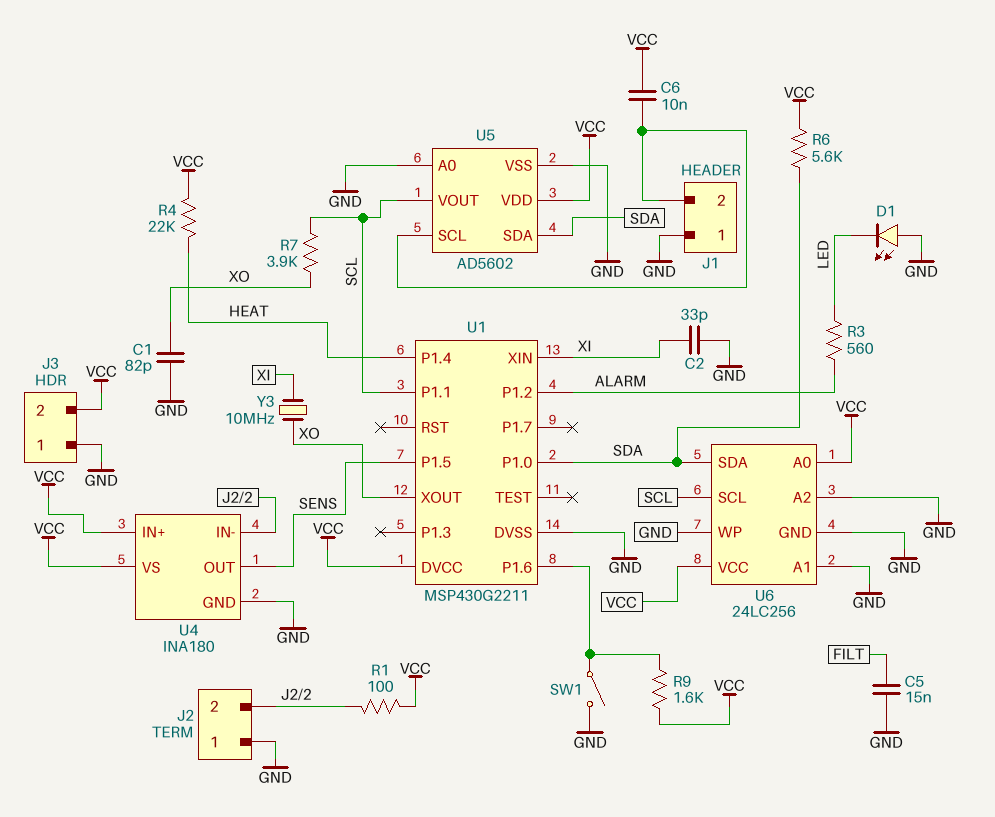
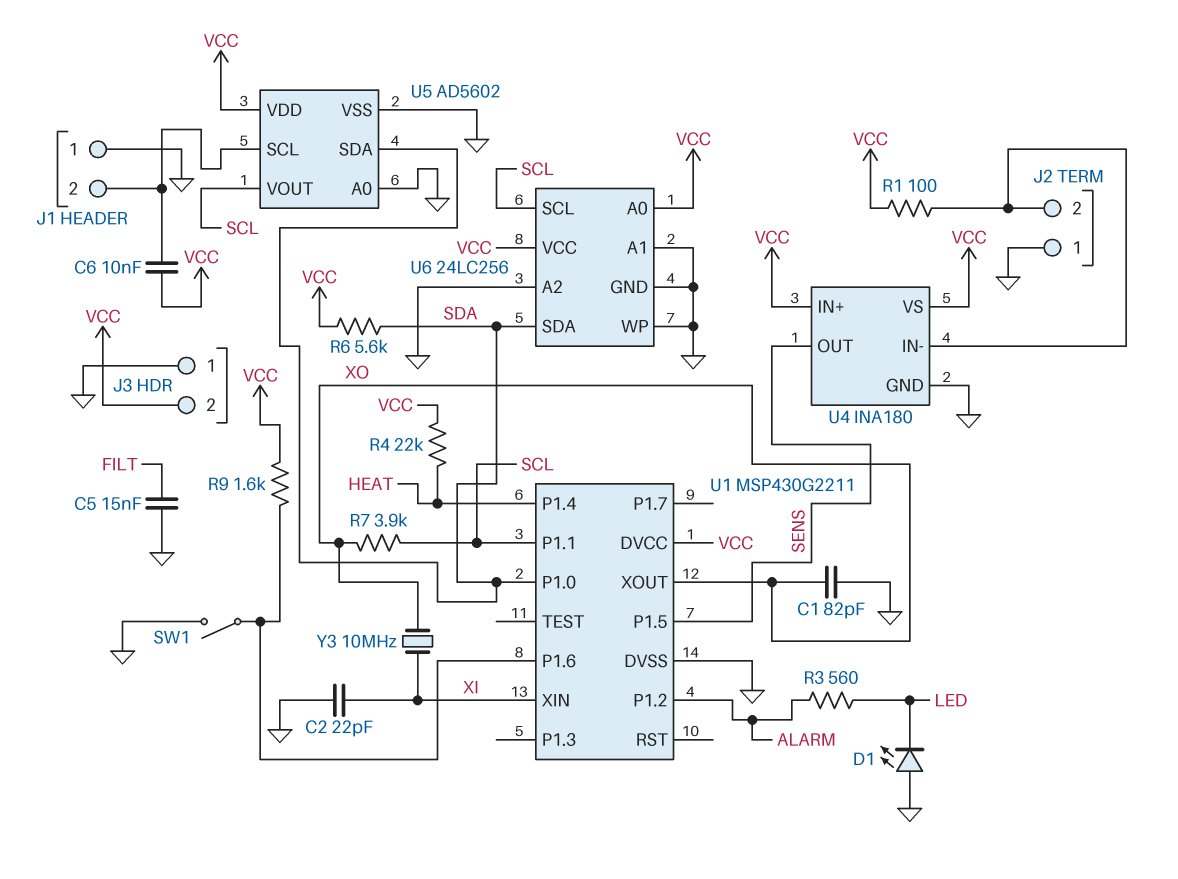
C2: 33pF (GND, XI) -> 22pF (GND, XI)

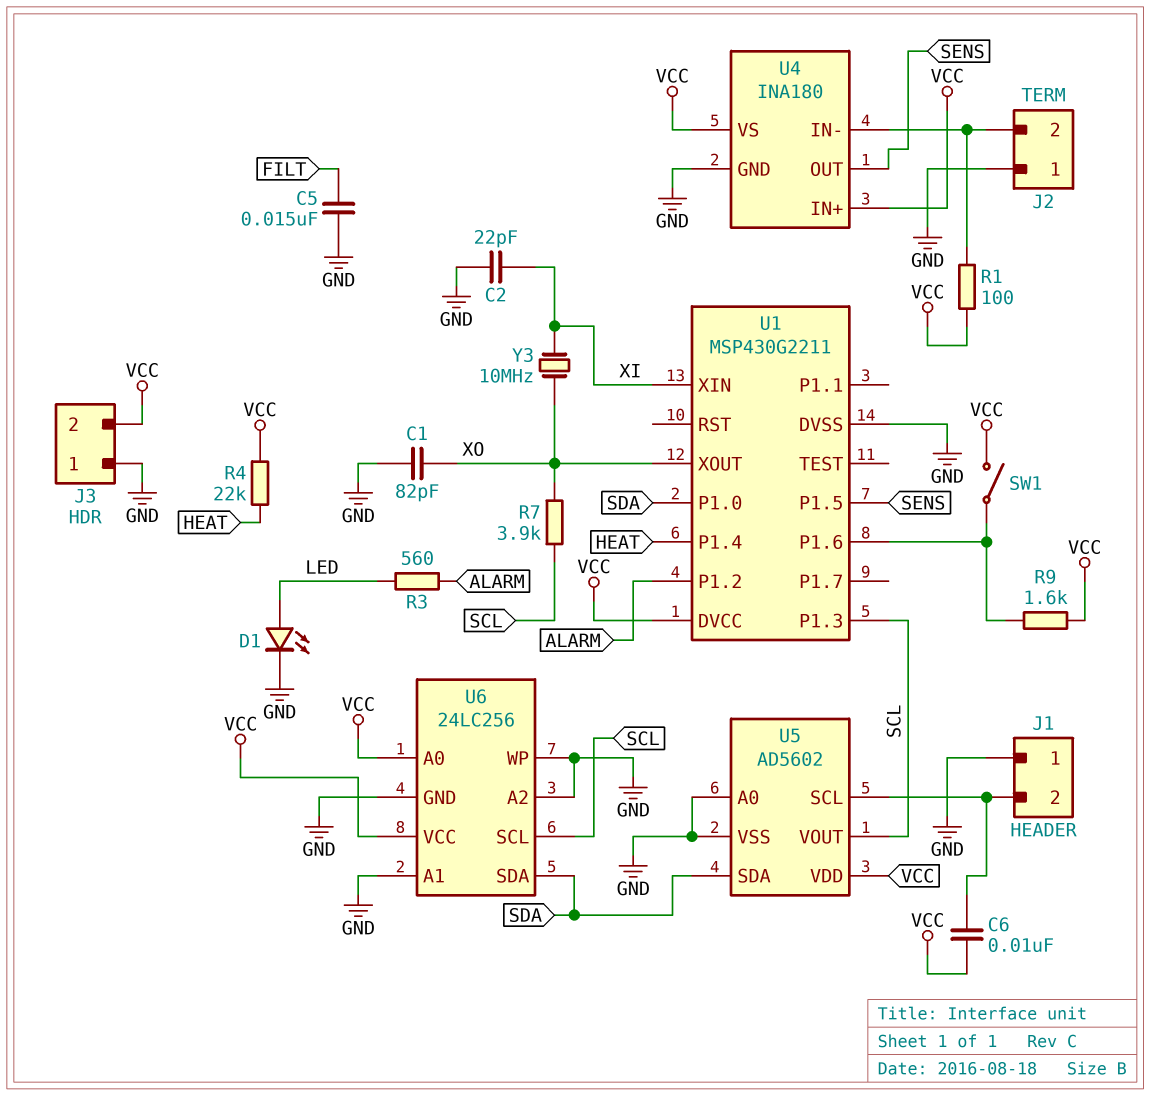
D1: LED (A GND, K LED) -> LED (A LED, K GND)
R6: 5.6k (SDA, VCC) -> none
SW1: switch (GND, U1/P1.6) -> switch (U1/P1.6, VCC)
U1 pin P1.1: SCL -> none
U1 pin P1.3: none -> SCL

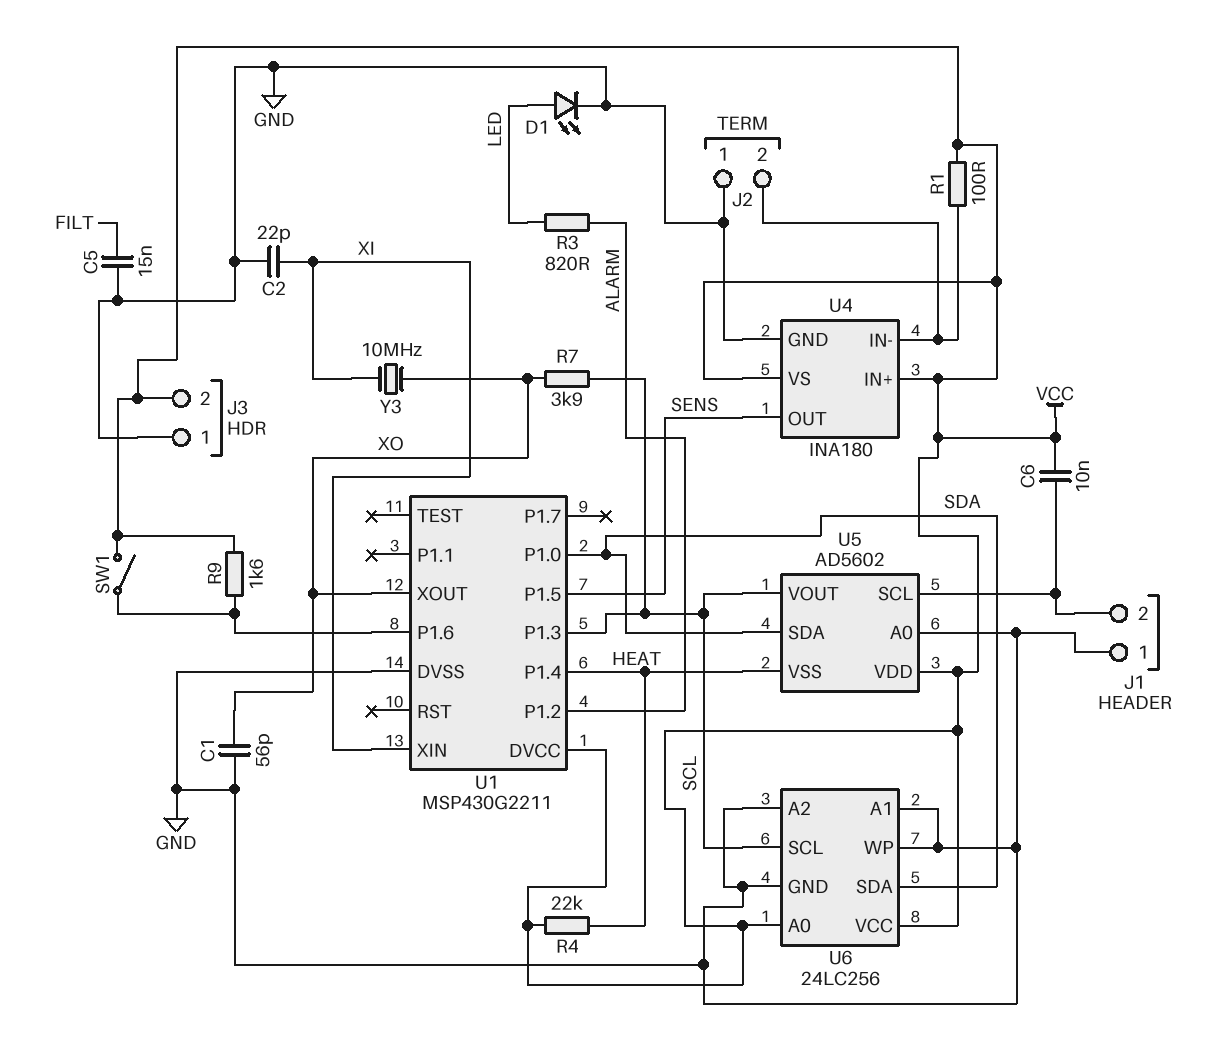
C1: 82pF (GND, XO) -> 56pF (GND, XO)
R3: 560 (ALARM, LED) -> 820 (ALARM, LED)
U5 pin VSS: GND -> HEAT

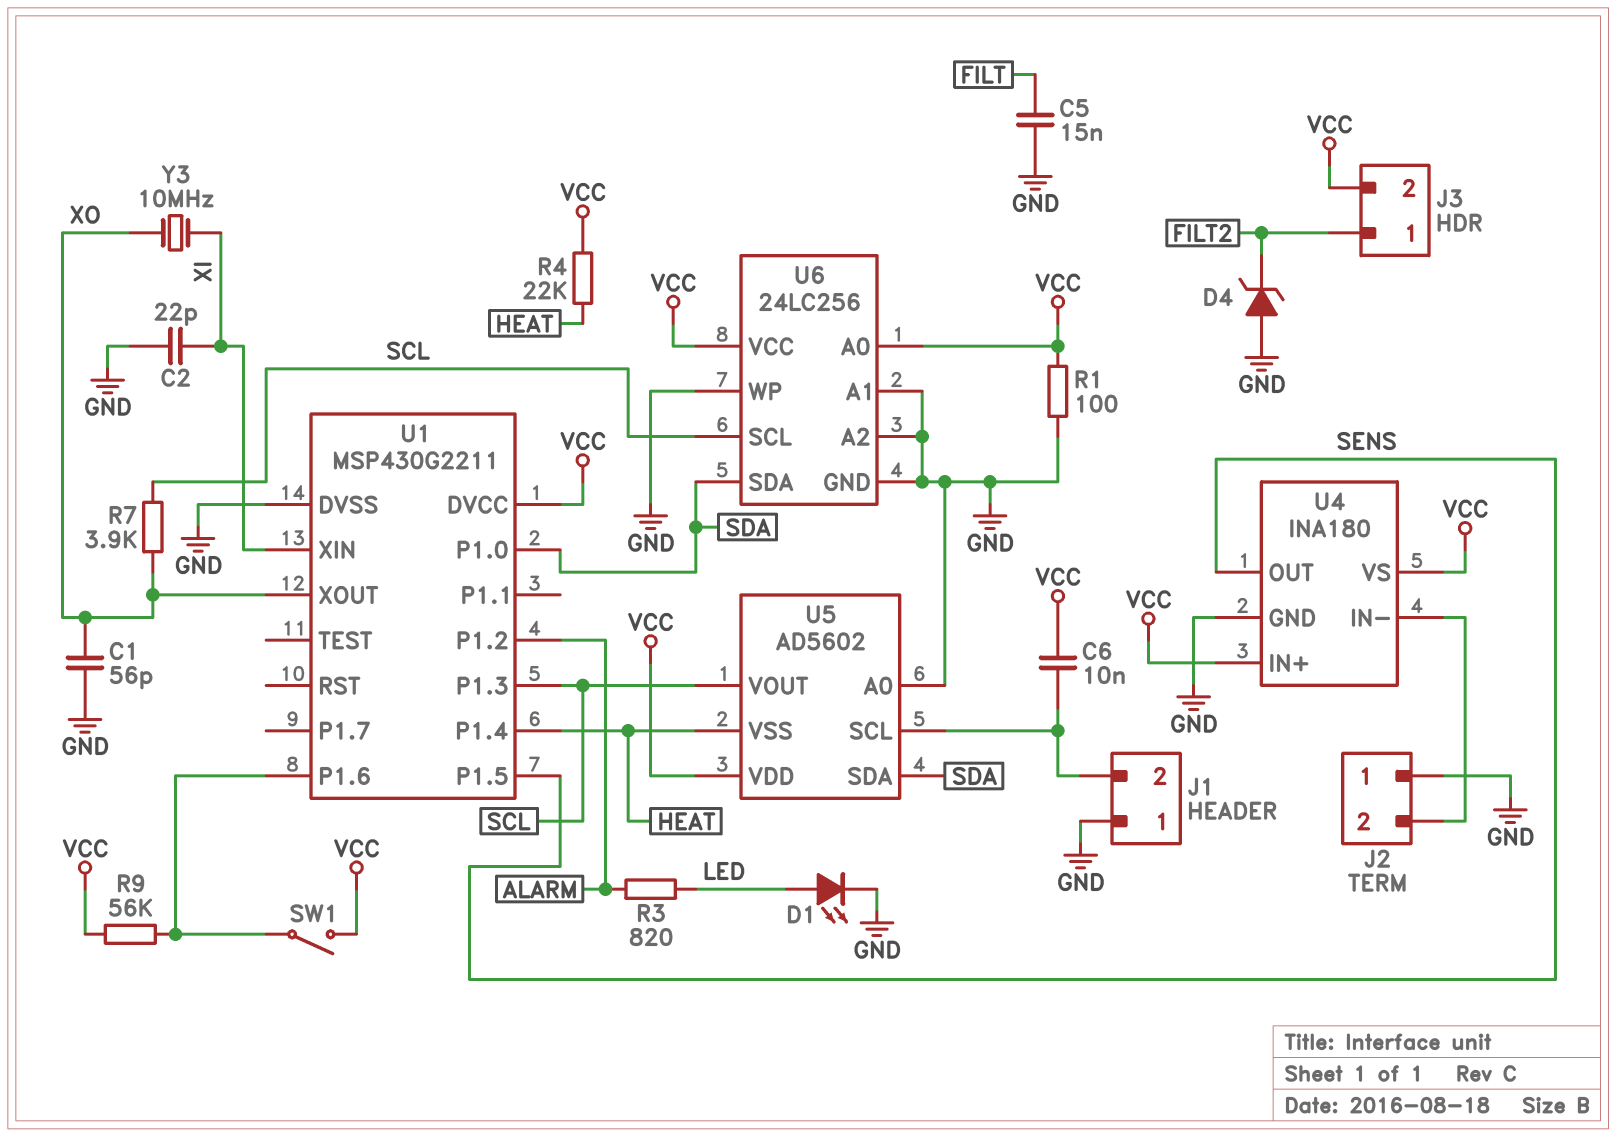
D4: none -> zener (A GND, K FILT2)
J3 pin 1: GND -> FILT2
R1: 100 (J2/2, VCC) -> 100 (GND, VCC)
R9: 1.6k (U1/P1.6, VCC) -> 56k (U1/P1.6, VCC)

